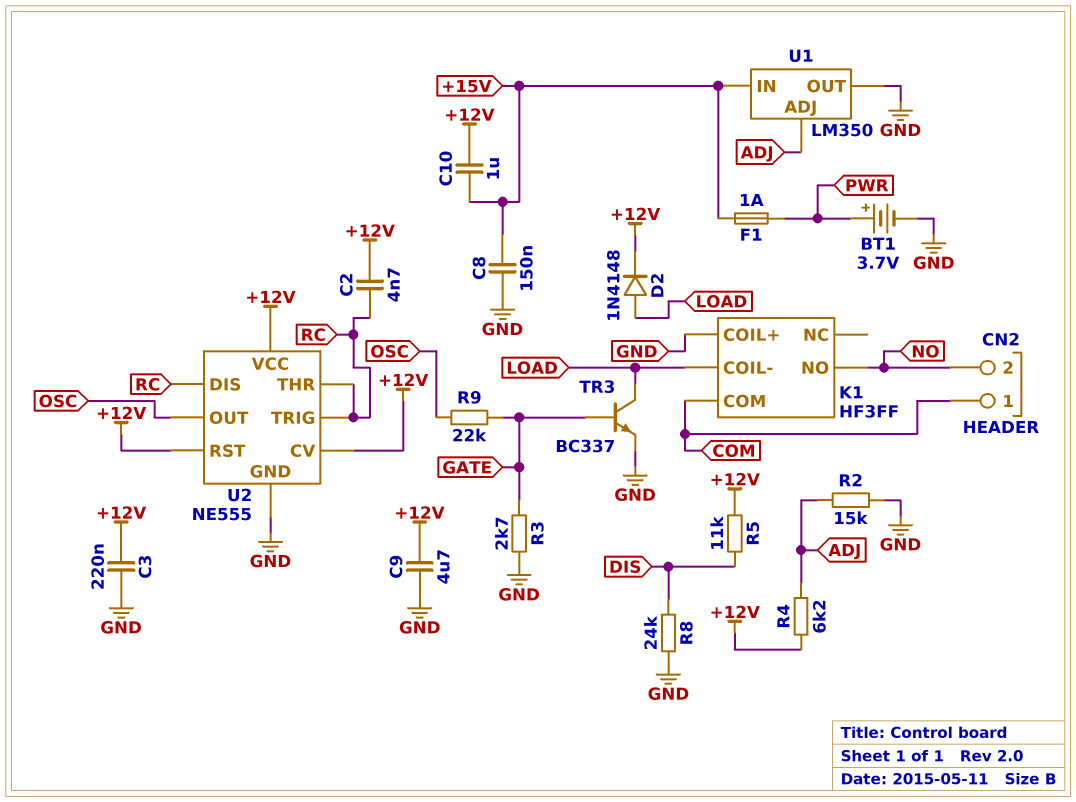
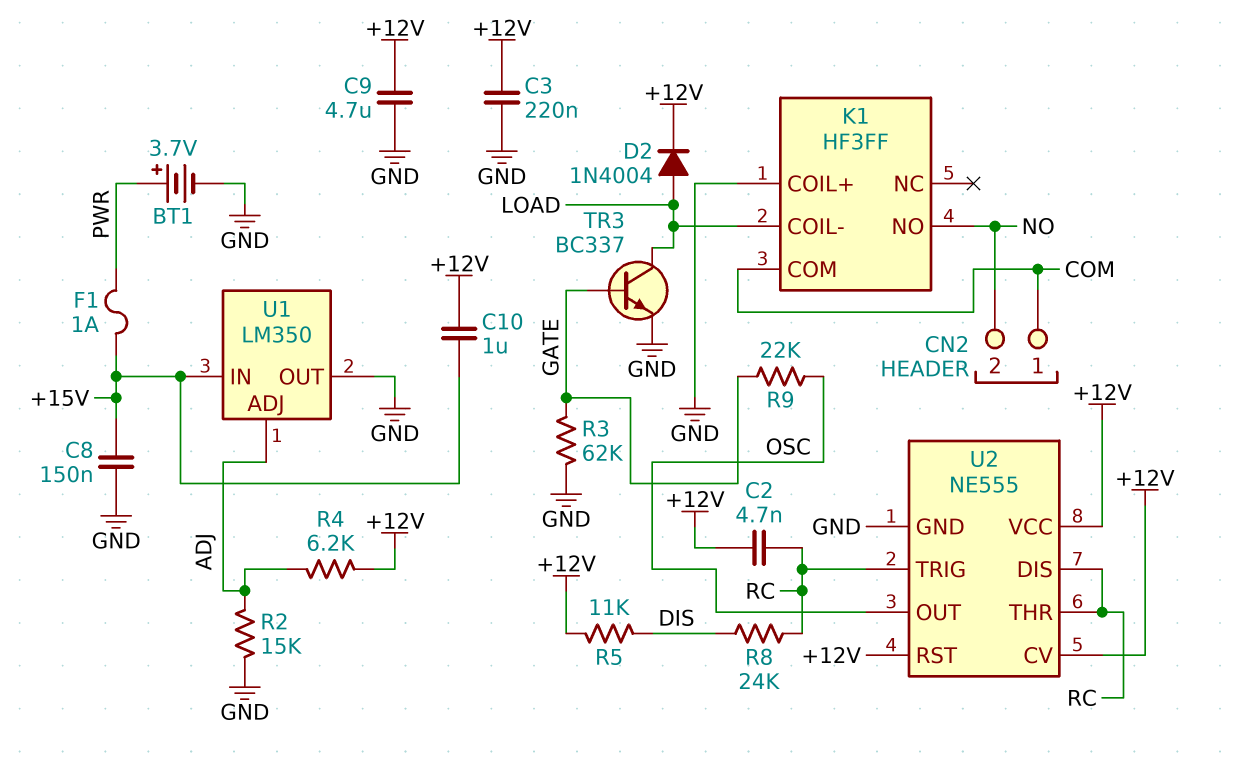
D2: diode 1N4148 (A LOAD, K +12V) -> diode 1N4004 (A LOAD, K +12V)
R3: 2.7k (GATE, GND) -> 62k (GATE, GND)
R8: 24k (DIS, GND) -> 24k (DIS, RC)

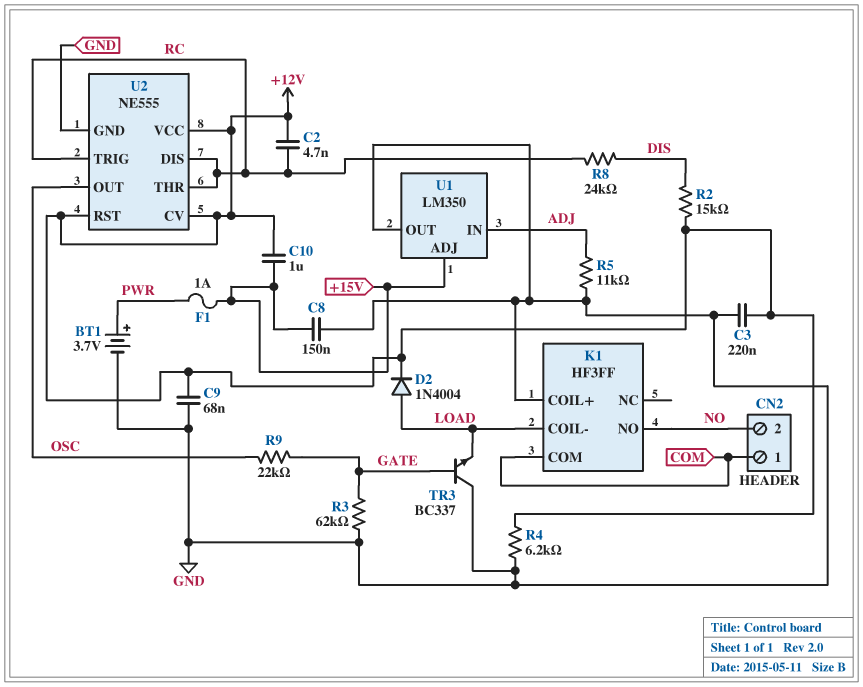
C9: 4.7uF (+12V, GND) -> 68nF (+12V, GND)
R2: 15k (ADJ, GND) -> 15k (+12V, DIS)
R4: 6.2k (+12V, ADJ) -> 6.2k (+12V, GND)
R5: 11k (+12V, DIS) -> 11k (ADJ, GND)
TR3: NPN BC337 (B GATE, C LOAD, E GND) -> NPN BC337 (B GATE, C GND, E LOAD)
U1 pin ADJ: ADJ -> +15V
U1 pin IN: +15V -> ADJ

